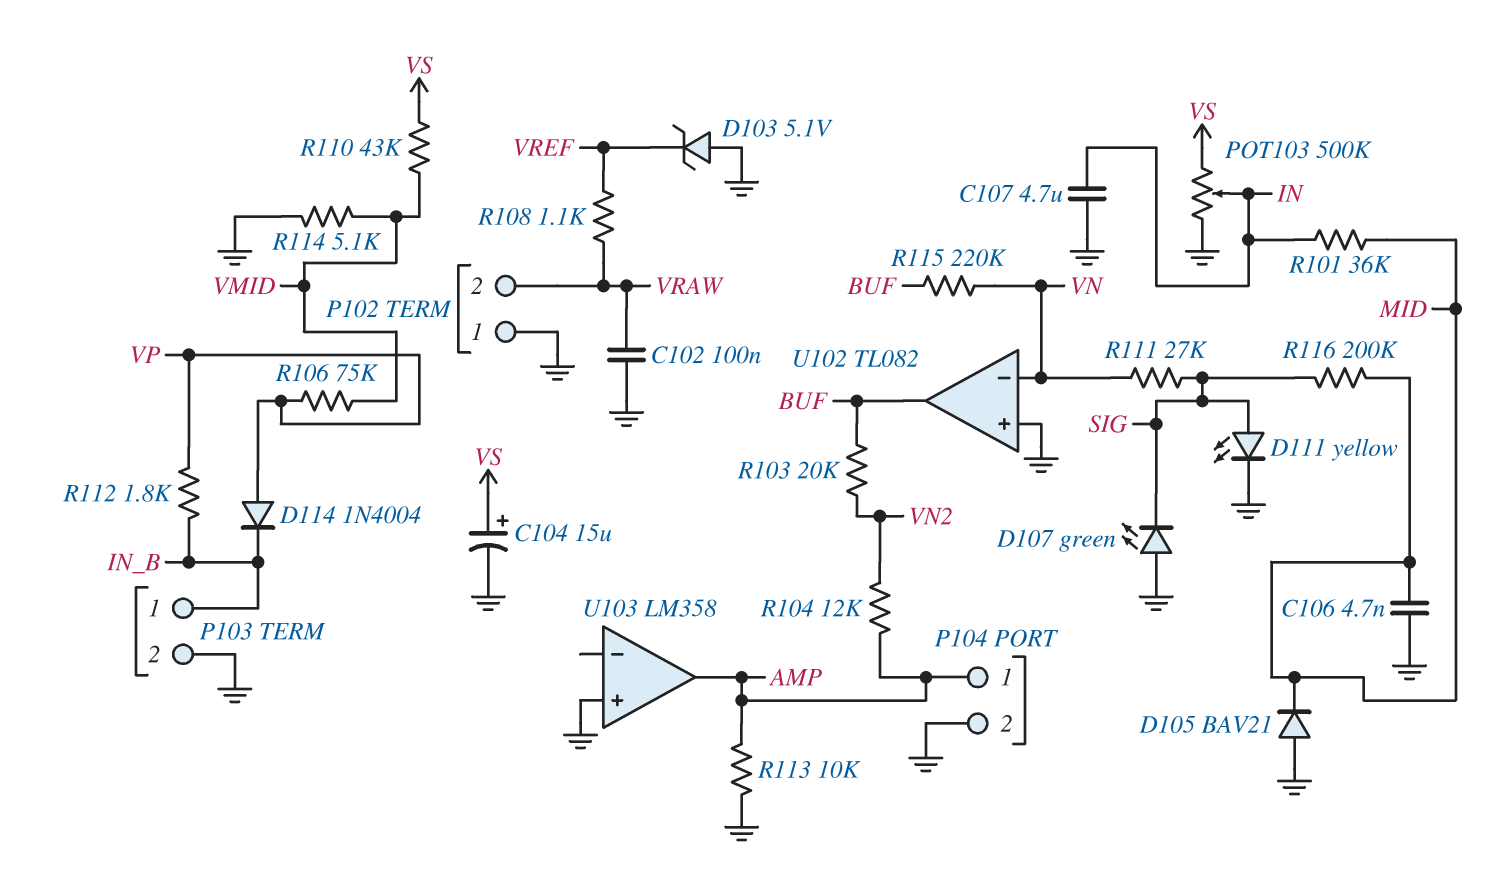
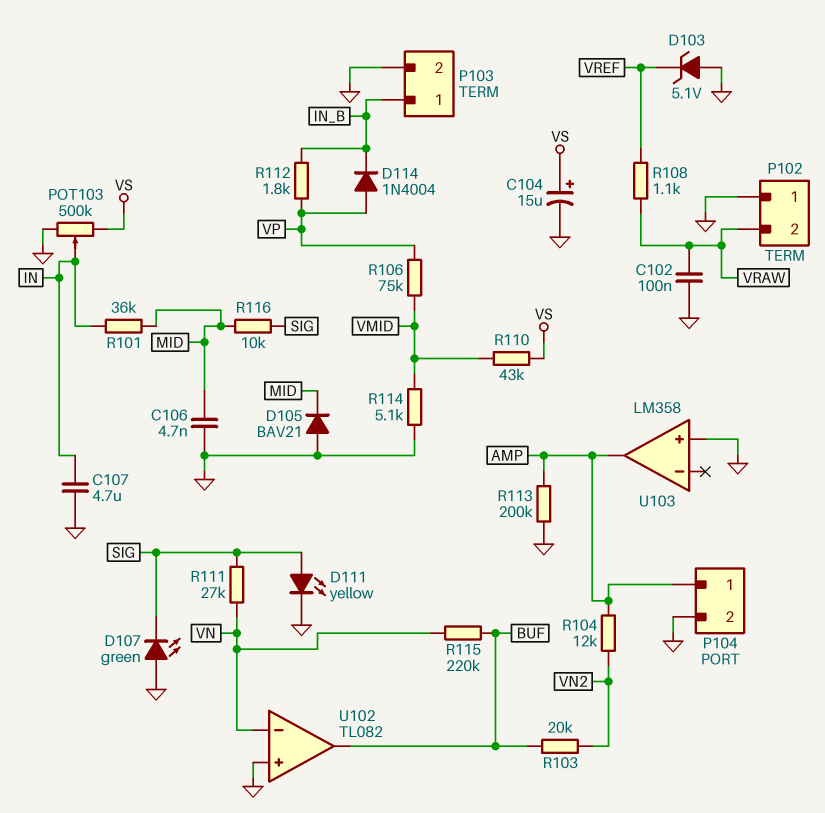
R113: 10k (AMP, GND) -> 200k (AMP, GND)
R116: 200k (MID, SIG) -> 10k (MID, SIG)

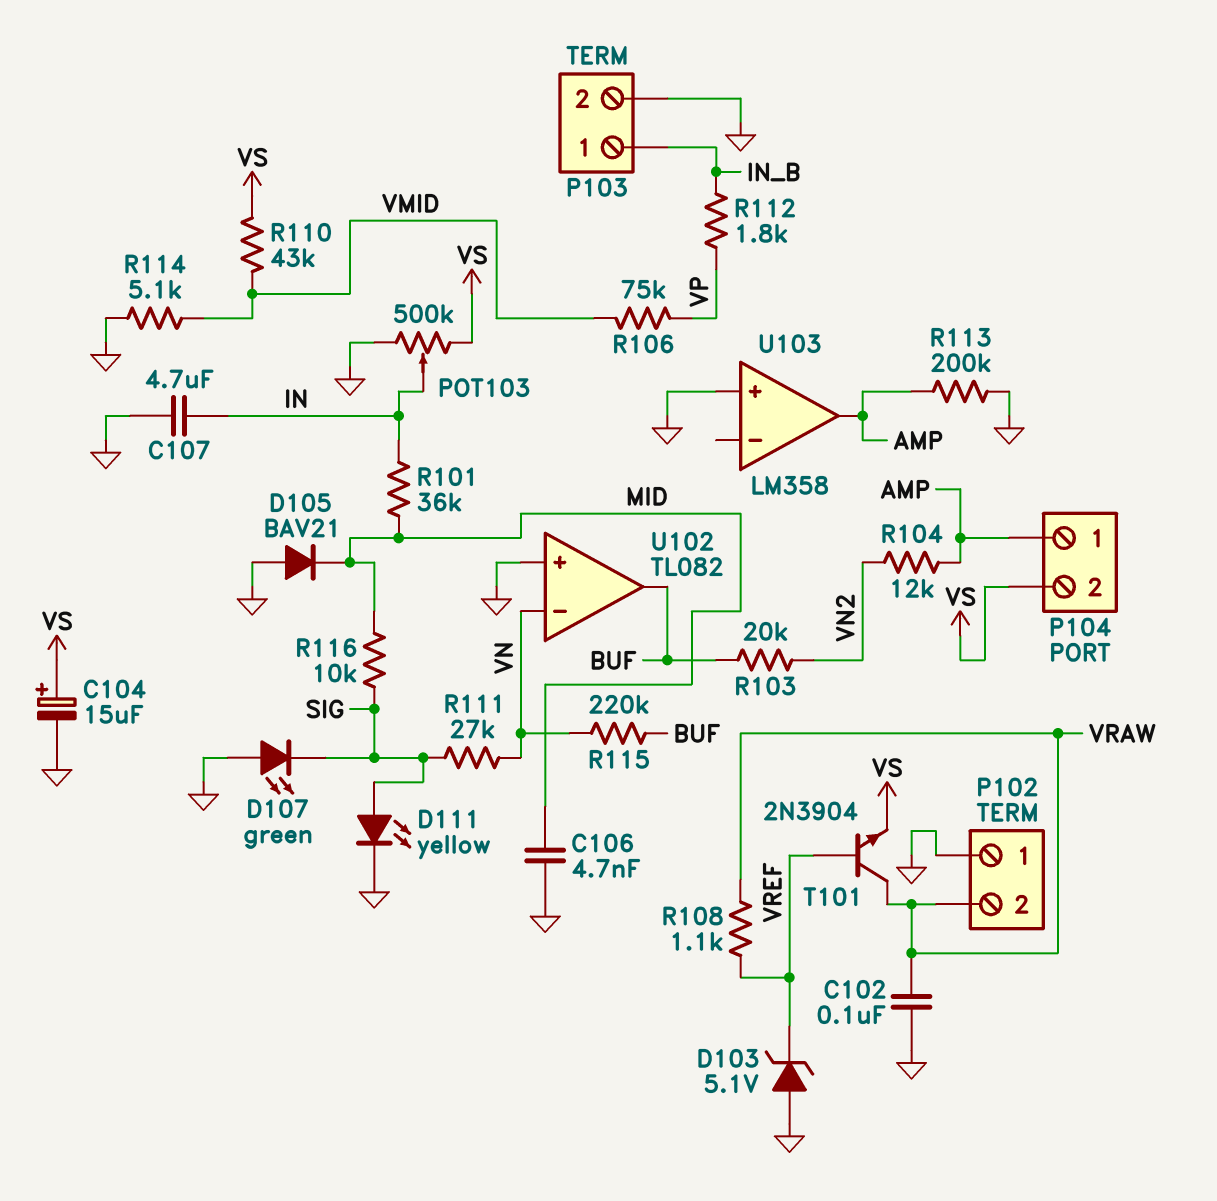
D114: diode 1N4004 (A VP, K IN_B) -> none
P104 pin 2: GND -> VS
T101: none -> NPN 2N3904 (B VREF, C VRAW, E VS)

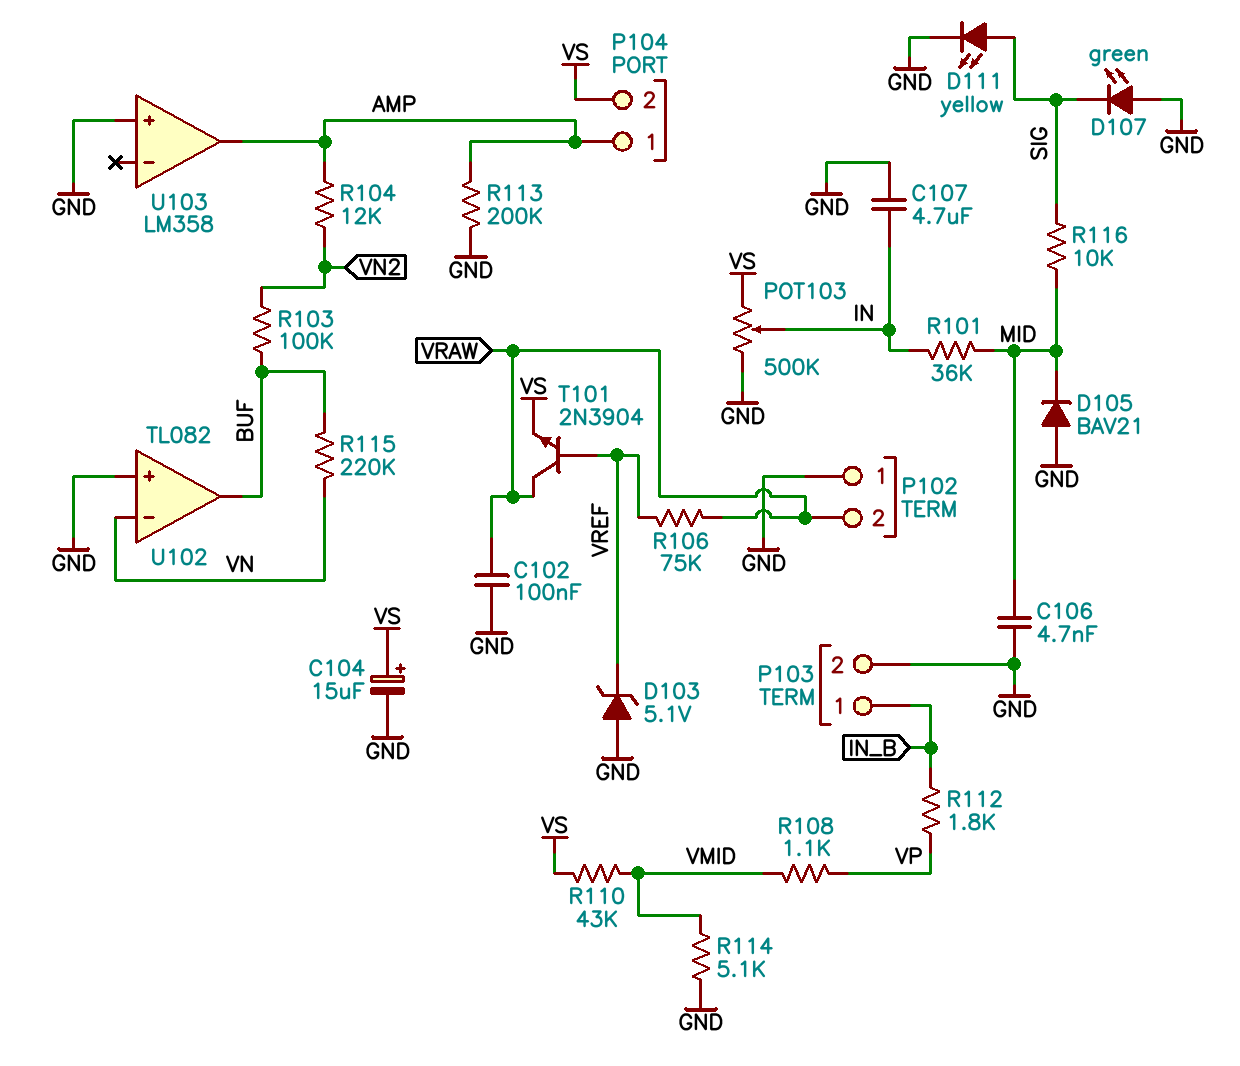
R103: 20k (BUF, VN2) -> 100k (BUF, VN2)
R106: 75k (VMID, VP) -> 75k (VRAW, VREF)
R108: 1.1k (VRAW, VREF) -> 1.1k (VMID, VP)
R111: 27k (SIG, VN) -> none

